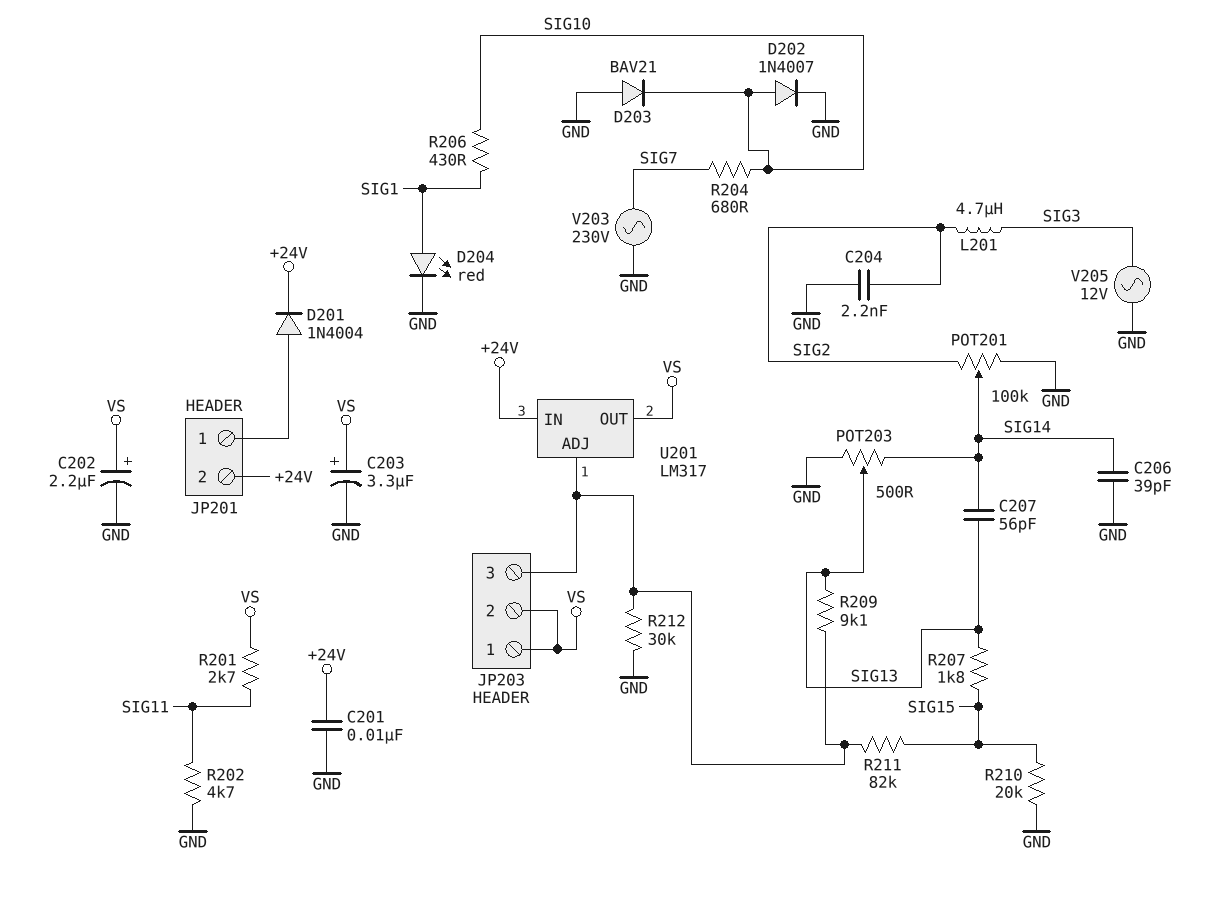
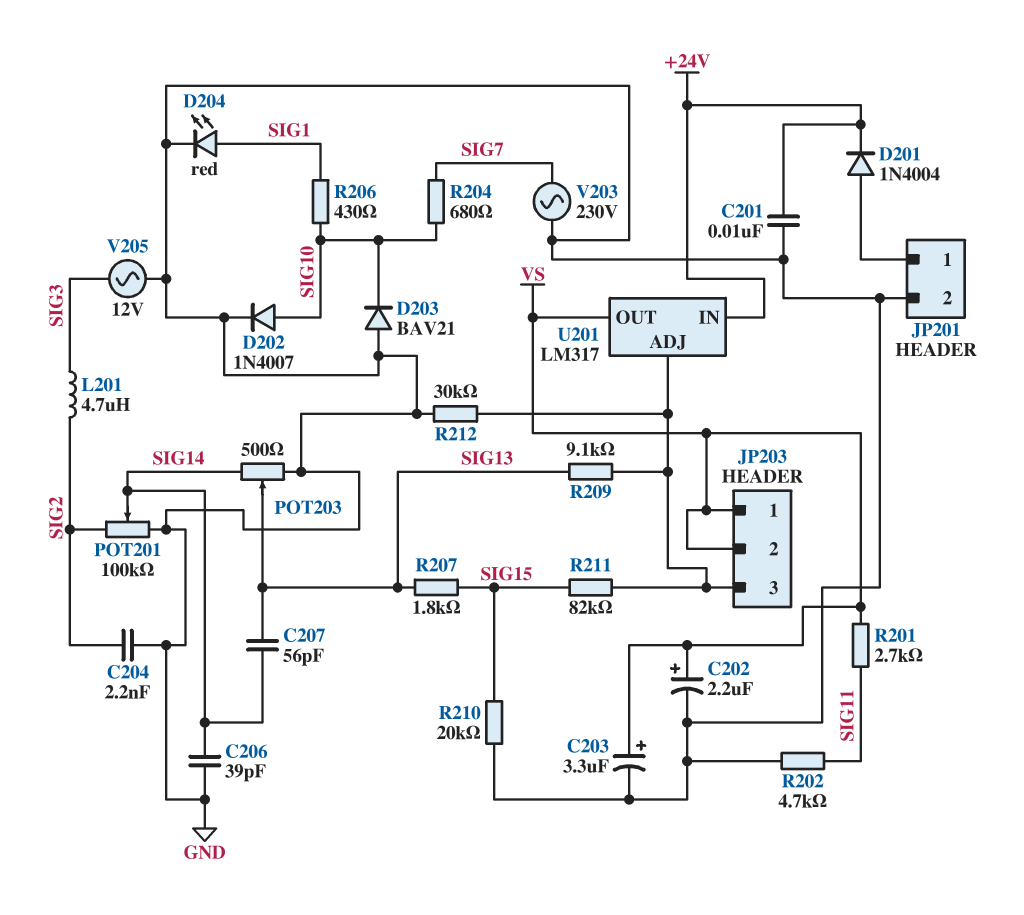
JP201 pin 2: +24V -> GND

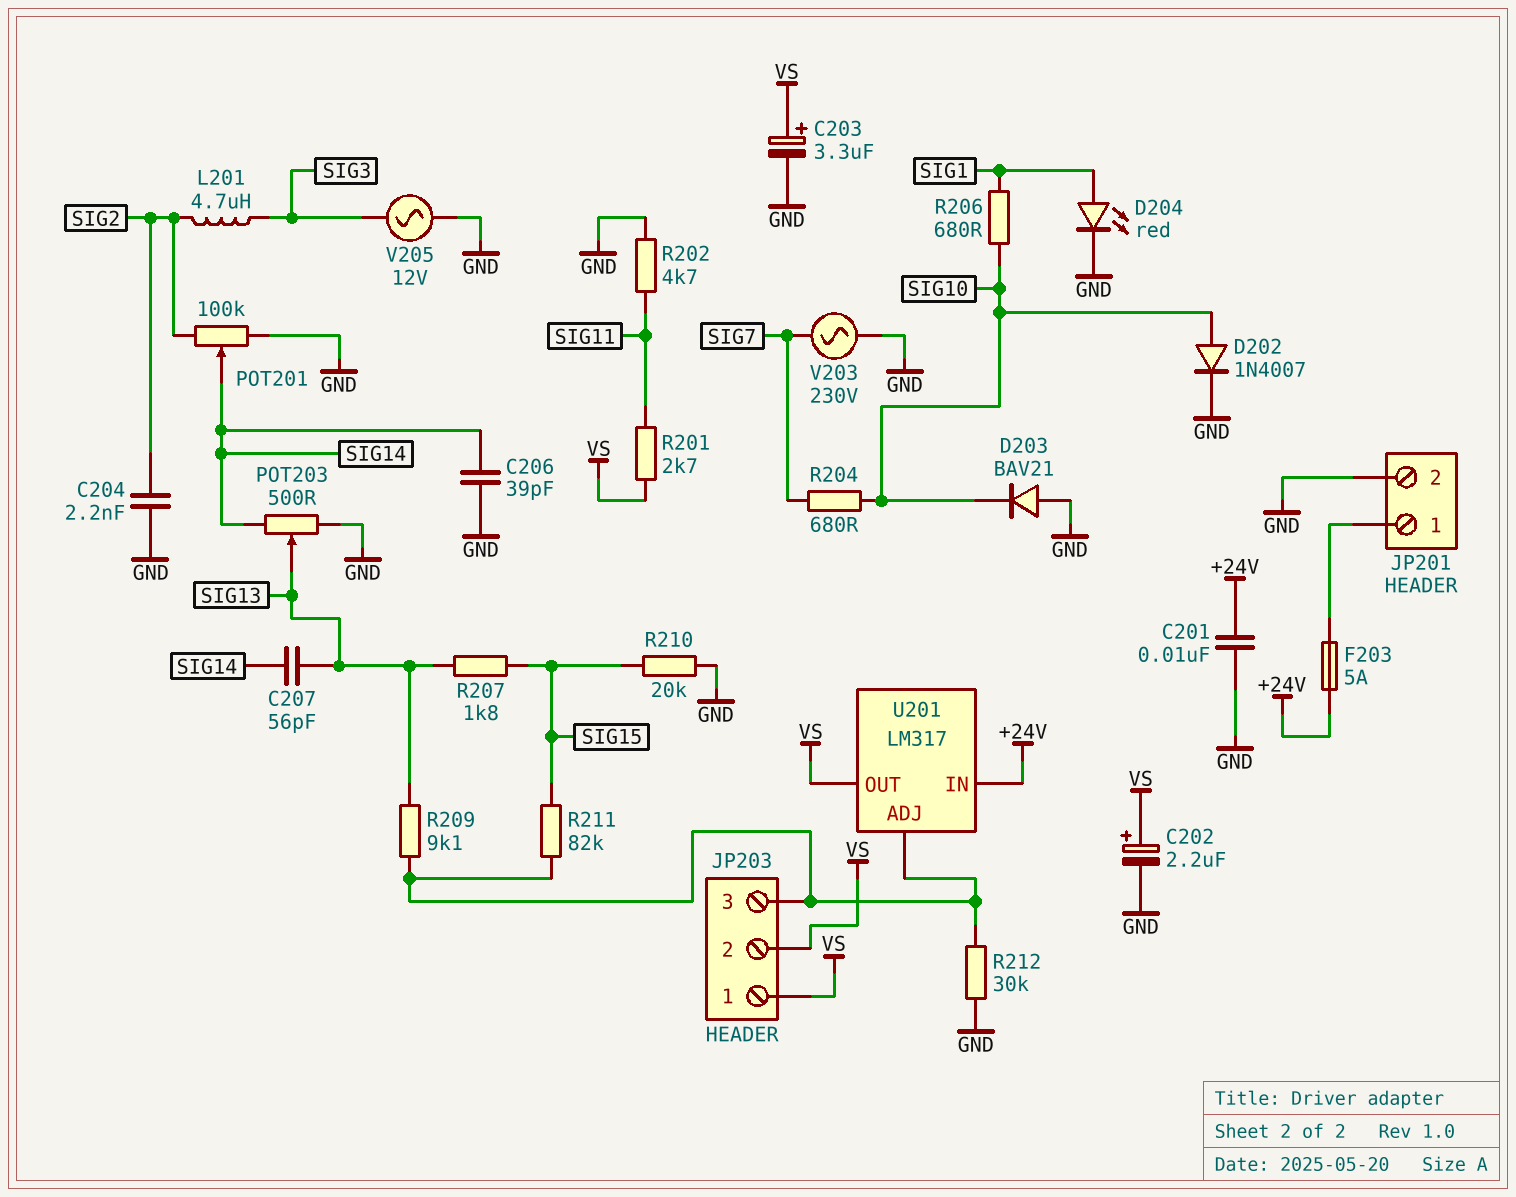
D201: diode 1N4004 (A JP201/1, K +24V) -> none
F203: none -> 5A (+24V, JP201/1)
R206: 430 (SIG1, SIG10) -> 680 (SIG1, SIG10)

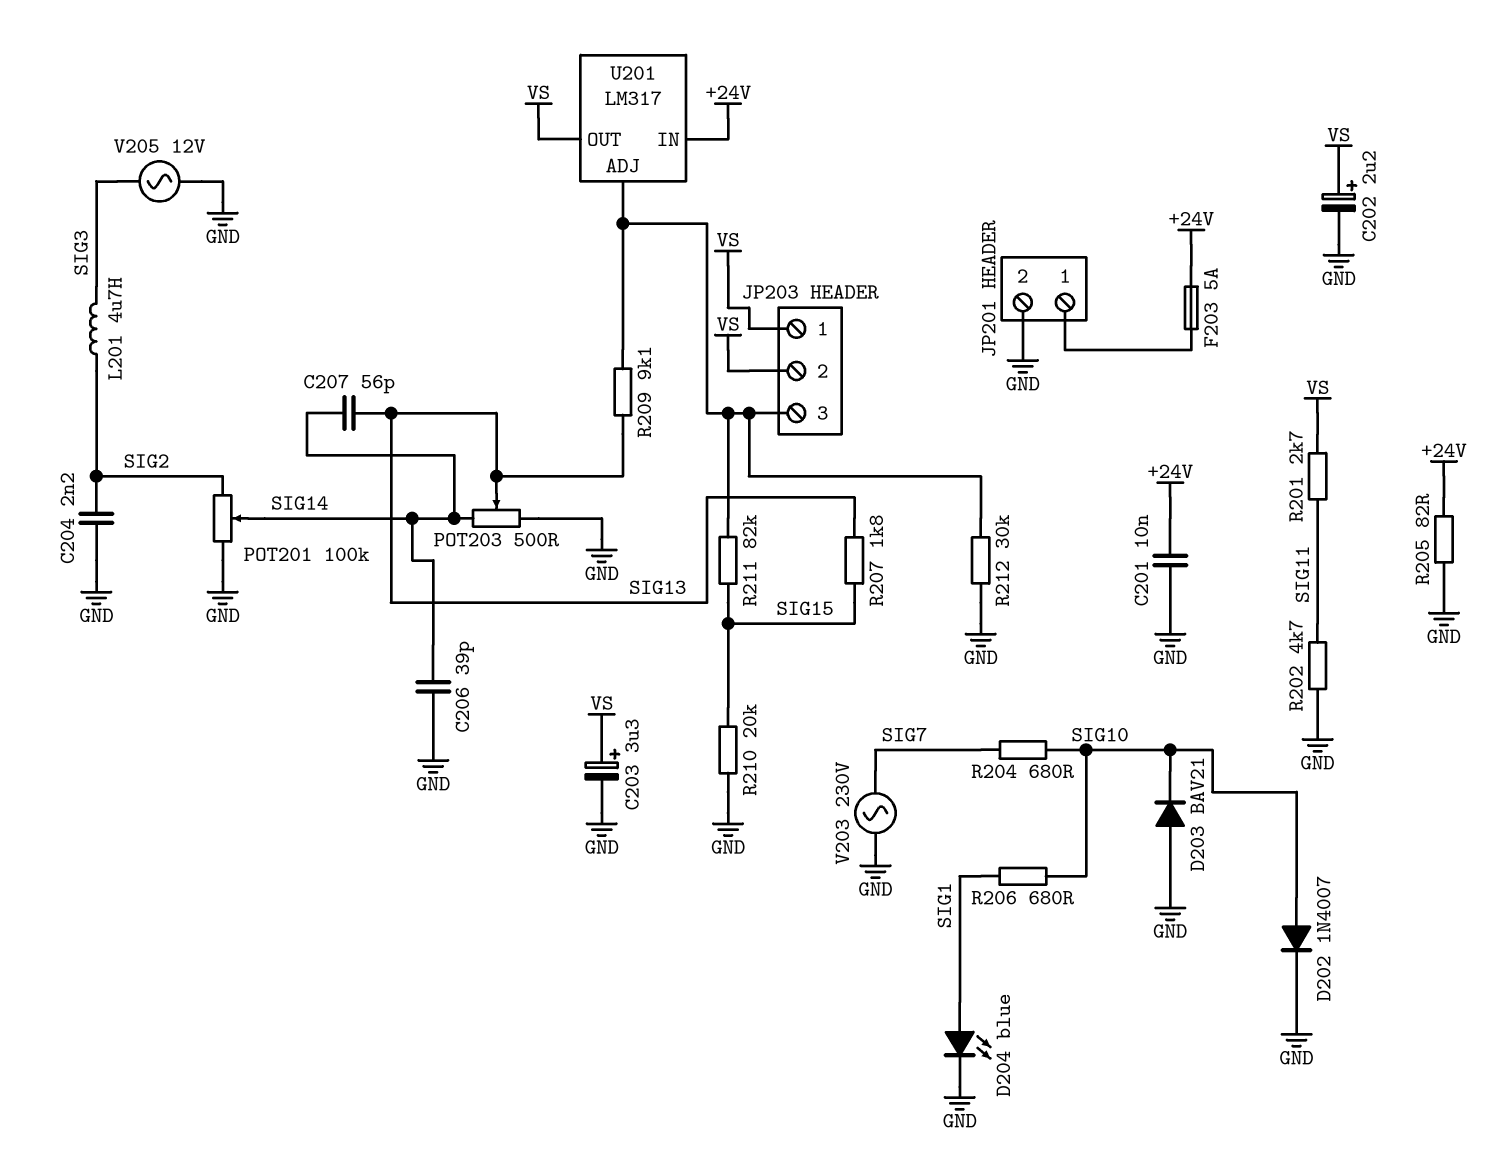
D204: LED red (A SIG1, K GND) -> LED blue (A SIG1, K GND)
R205: none -> 82 (+24V, GND)

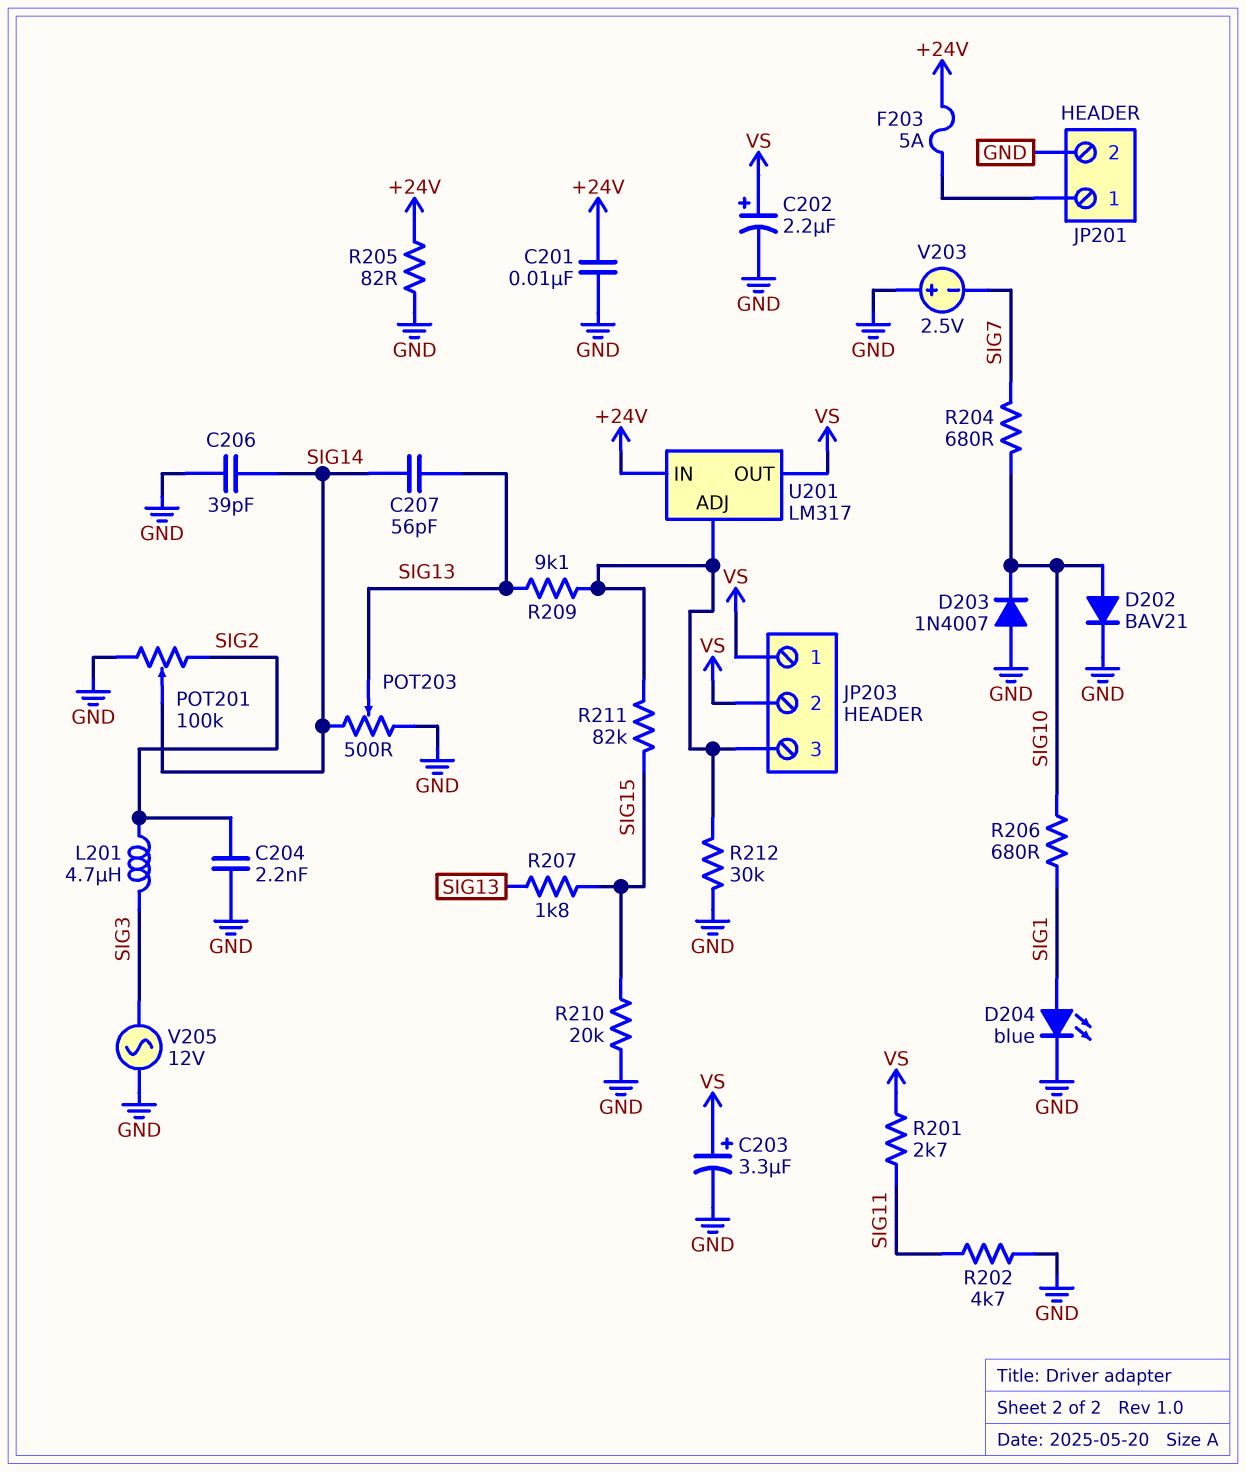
D202: diode 1N4007 (A SIG10, K GND) -> diode BAV21 (A SIG10, K GND)
D203: diode BAV21 (A GND, K SIG10) -> diode 1N4007 (A GND, K SIG10)
V203: AC 230V (GND, SIG7) -> 2.5V (plus GND, minus SIG7)

